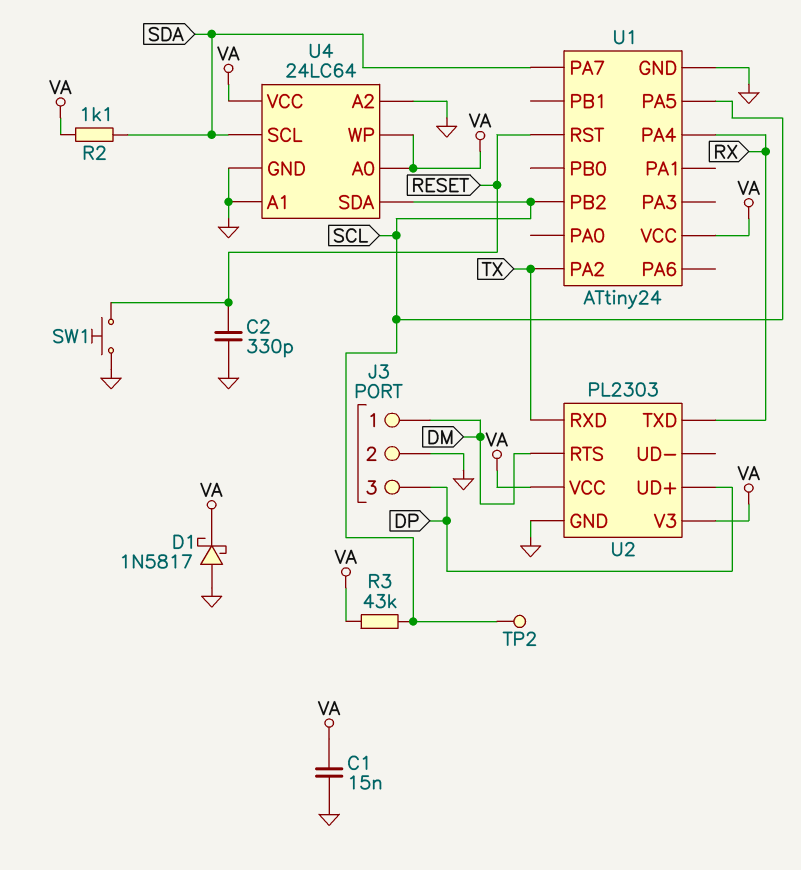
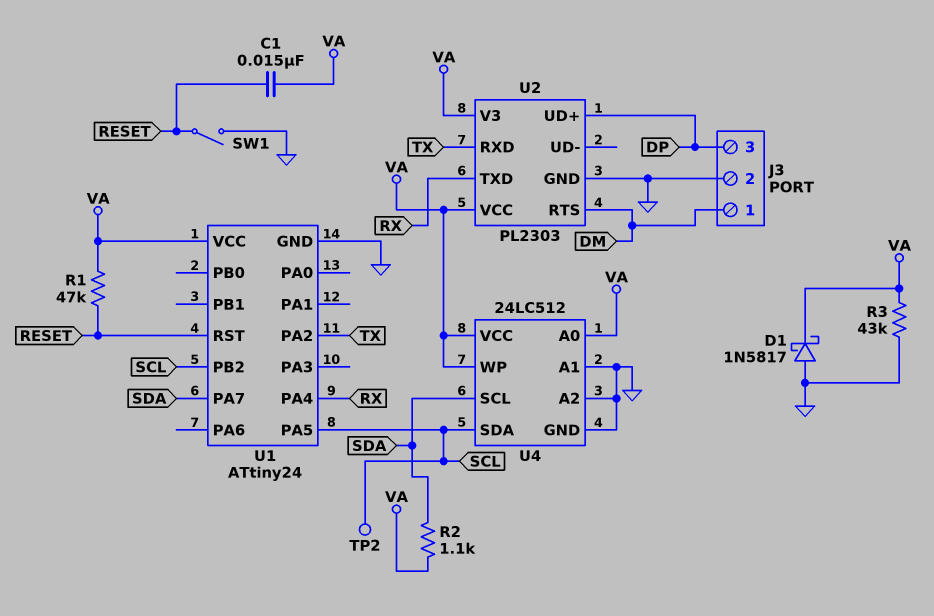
C1: 15nF (GND, VA) -> 15nF (RESET, VA)
C2: 330pF (GND, RESET) -> none
R1: none -> 47k (RESET, VA)
R3: 43k (SCL, VA) -> 43k (GND, VA)
SW1: button (GND, RESET) -> switch (GND, RESET)
U4: 24LC64 -> 24LC512

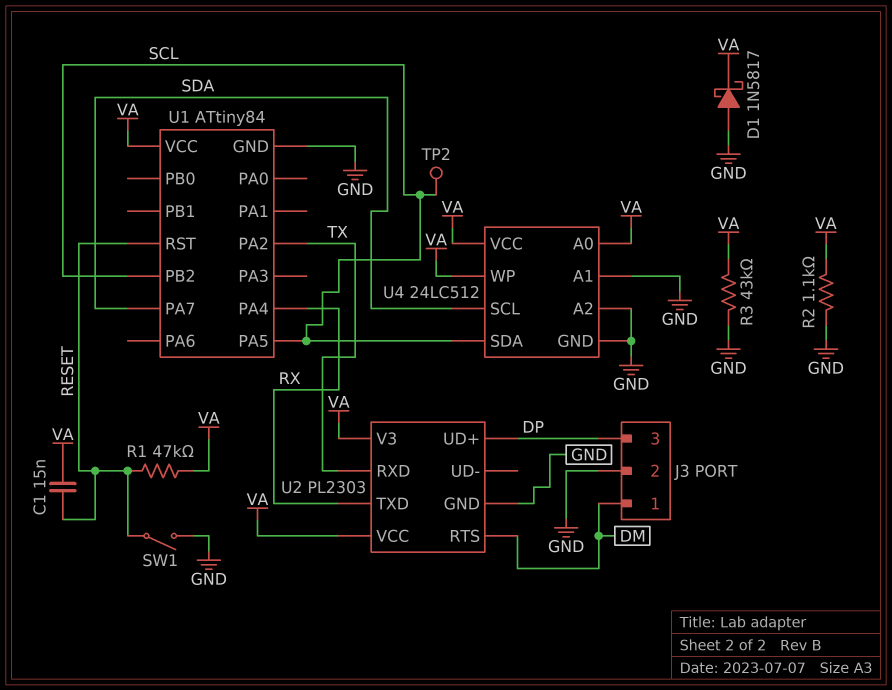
R2: 1.1k (SDA, VA) -> 1.1k (GND, VA)
U1: ATtiny24 -> ATtiny84

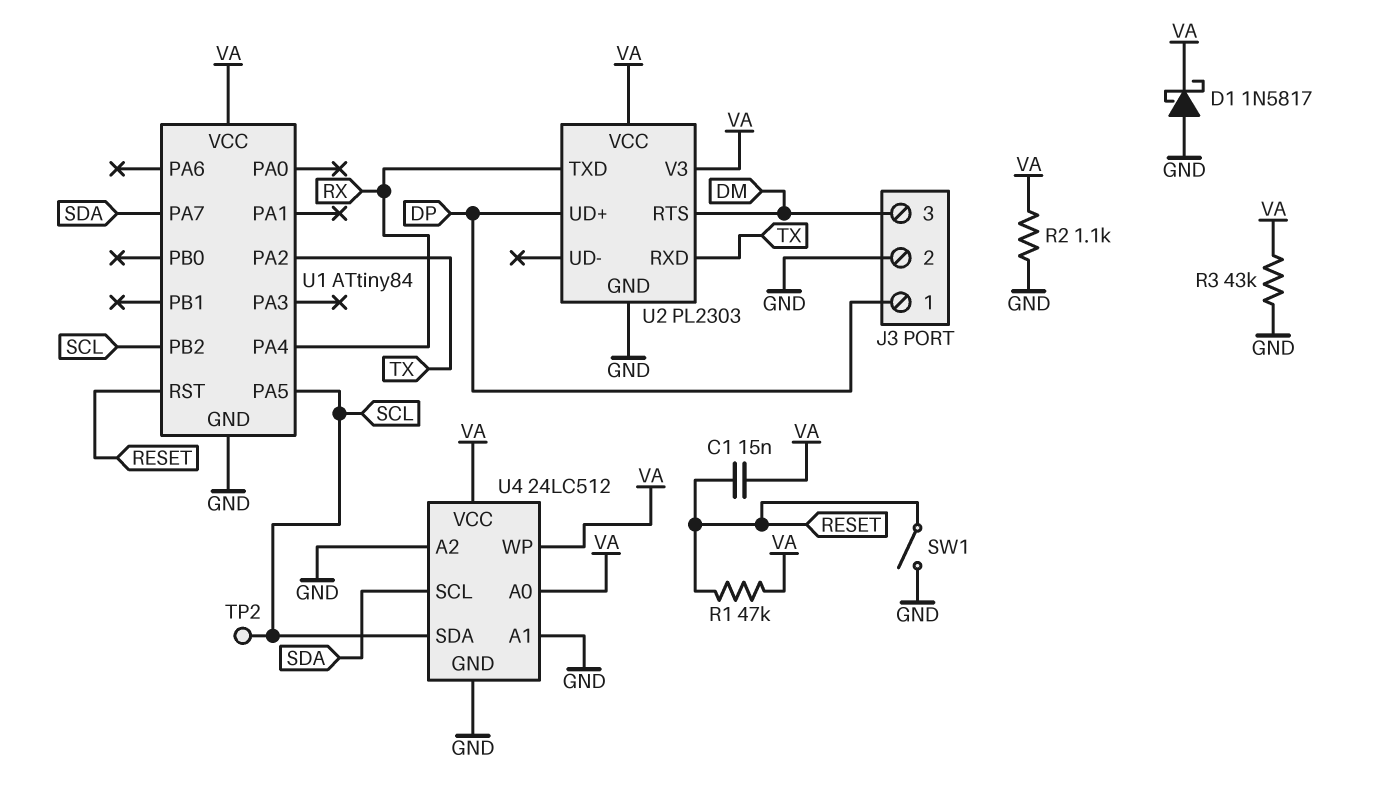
J3 pin 1: DM -> DP
J3 pin 3: DP -> DM

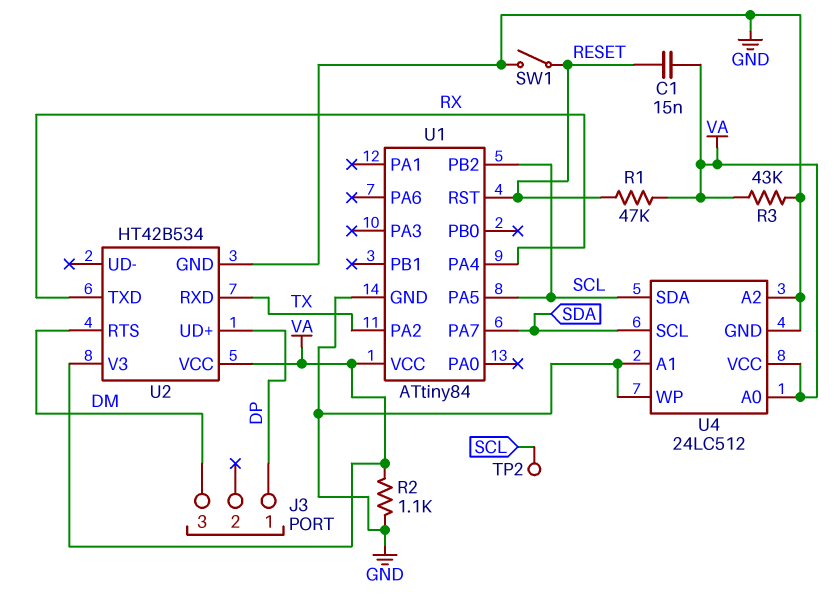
D1: schottky 1N5817 (A GND, K VA) -> none
J3 pin 2: GND -> none
U2: PL2303 -> HT42B534
U4 pin WP: VA -> GND

